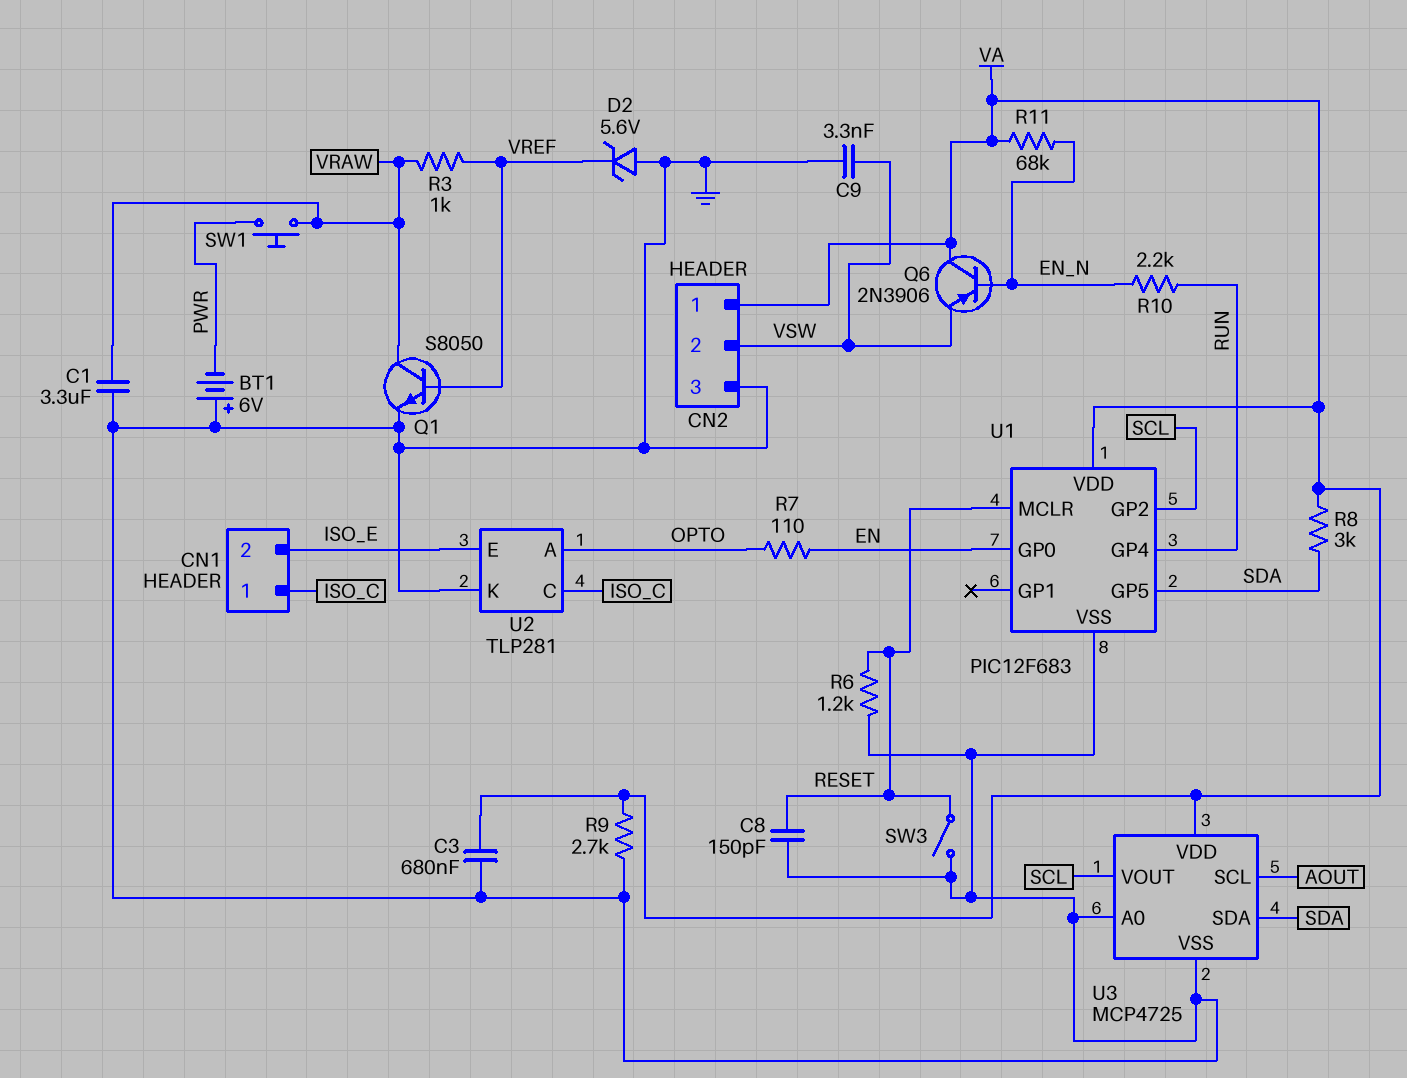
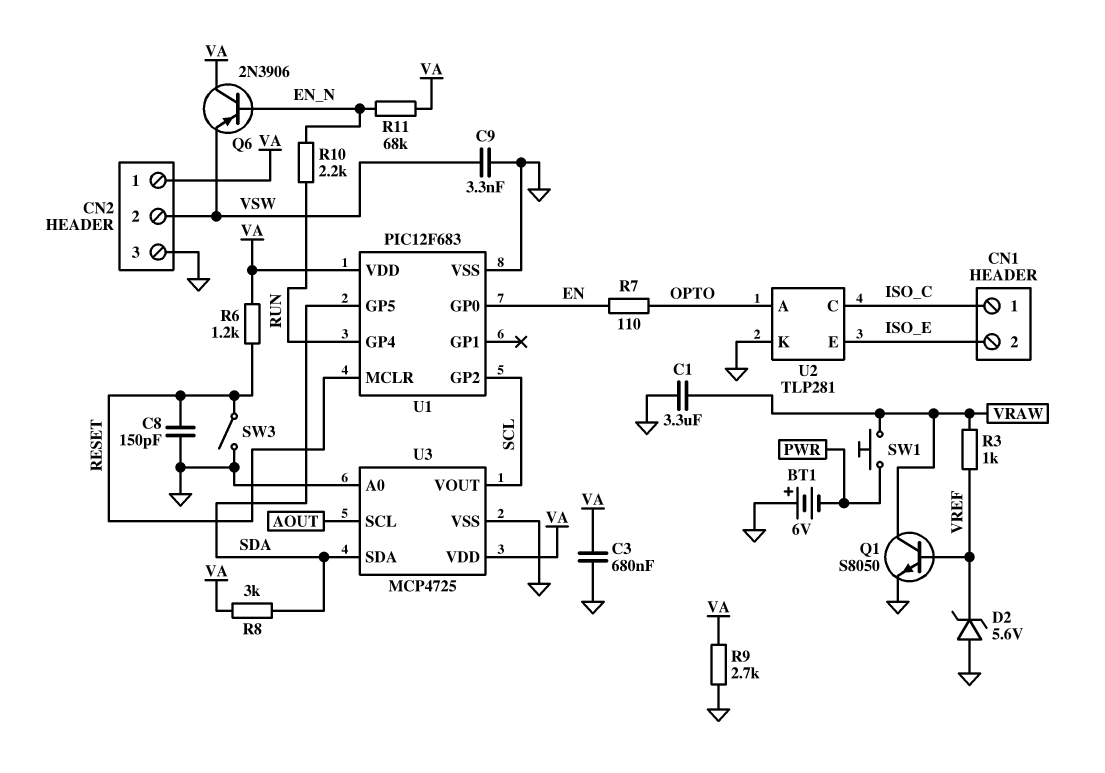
R6: 1.2k (GND, RESET) -> 1.2k (RESET, VA)

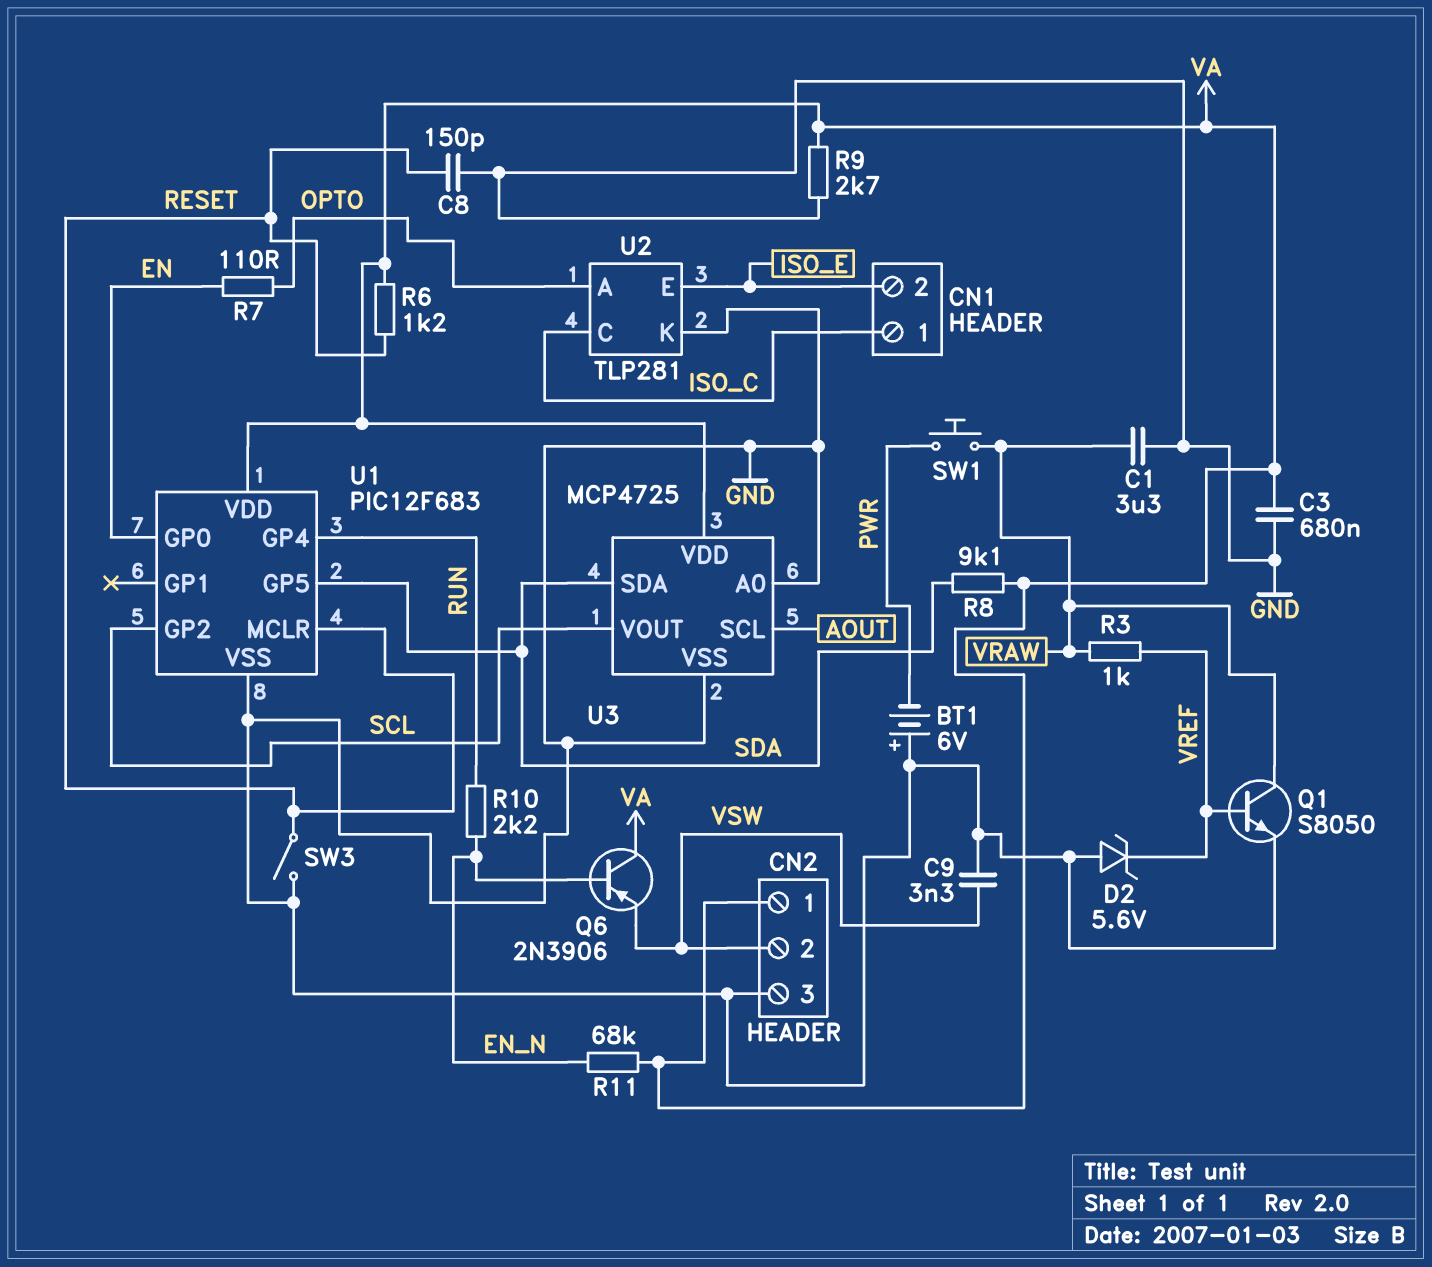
R8: 3k (SDA, VA) -> 9.1k (SDA, VA)

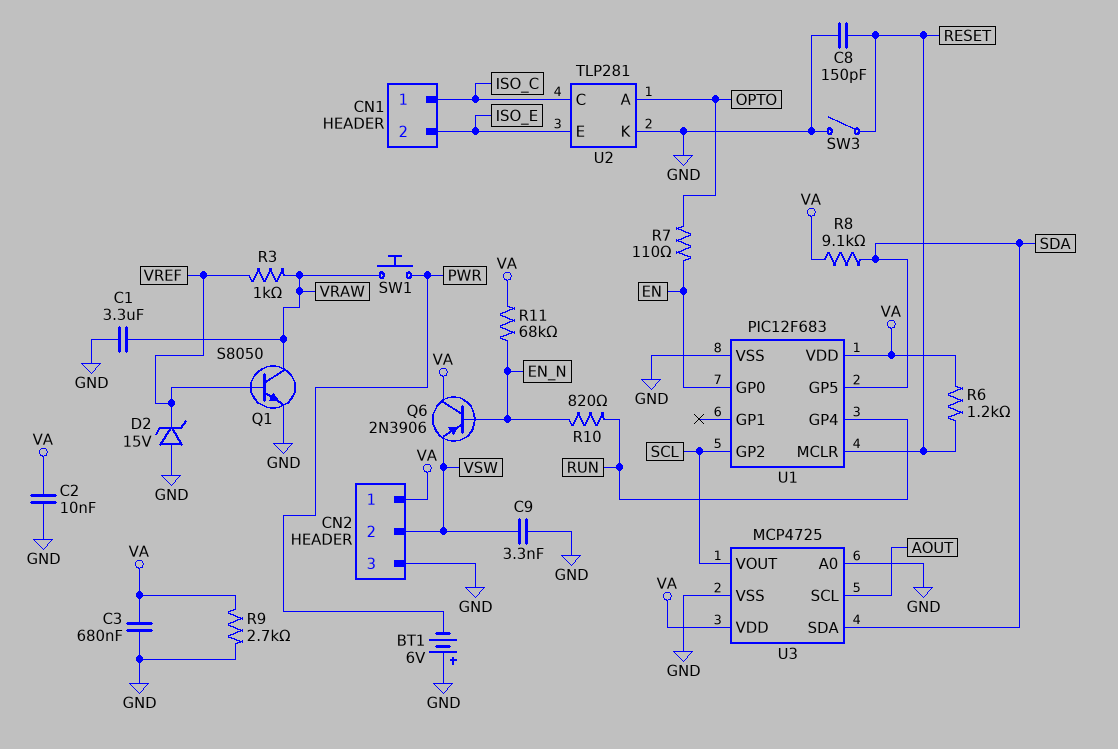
C2: none -> 10nF (GND, VA)
D2: zener 5.6V (A GND, K VREF) -> zener 15V (A GND, K VREF)
R10: 2.2k (EN_N, RUN) -> 820 (EN_N, RUN)

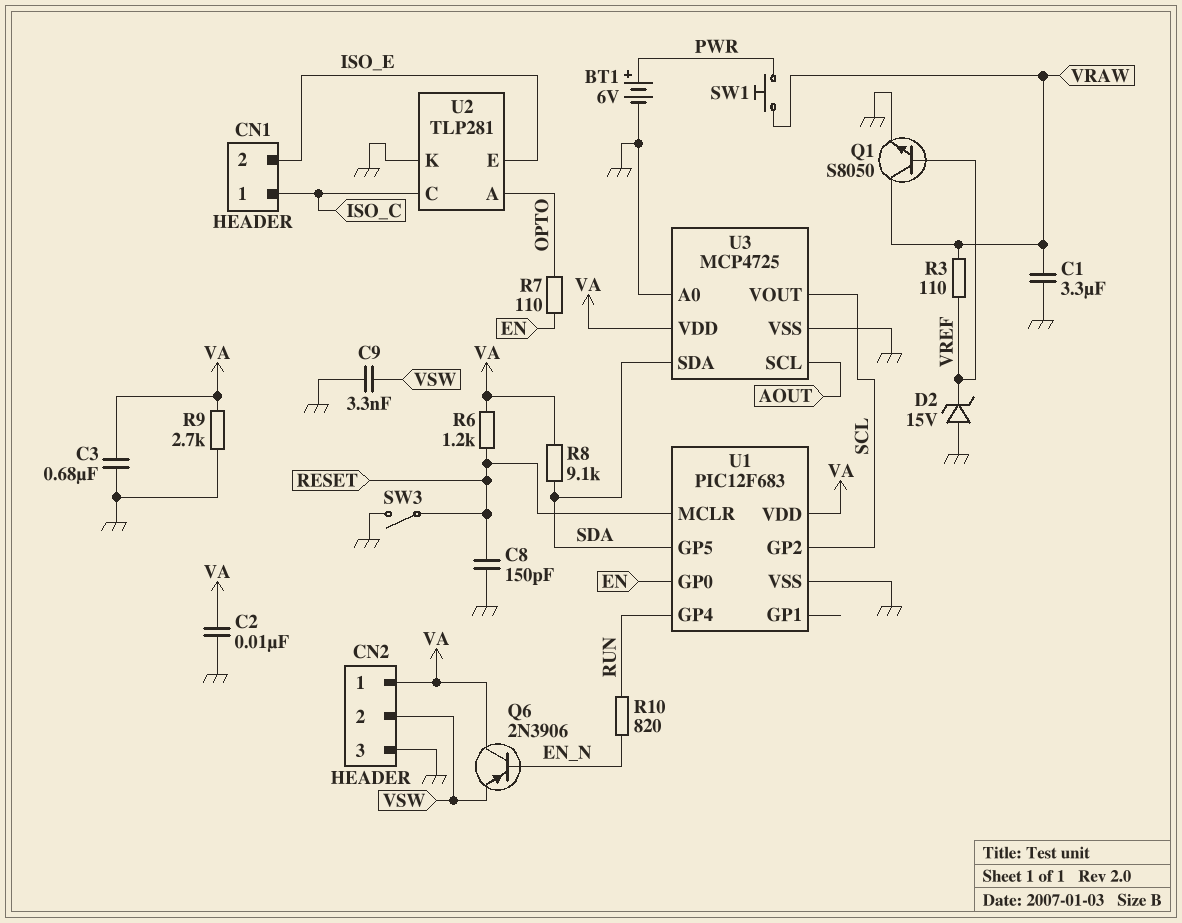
BT1: 6V (plus GND, minus PWR) -> 6V (plus PWR, minus GND)
R3: 1k (VRAW, VREF) -> 110 (VRAW, VREF)
R11: 68k (EN_N, VA) -> none

